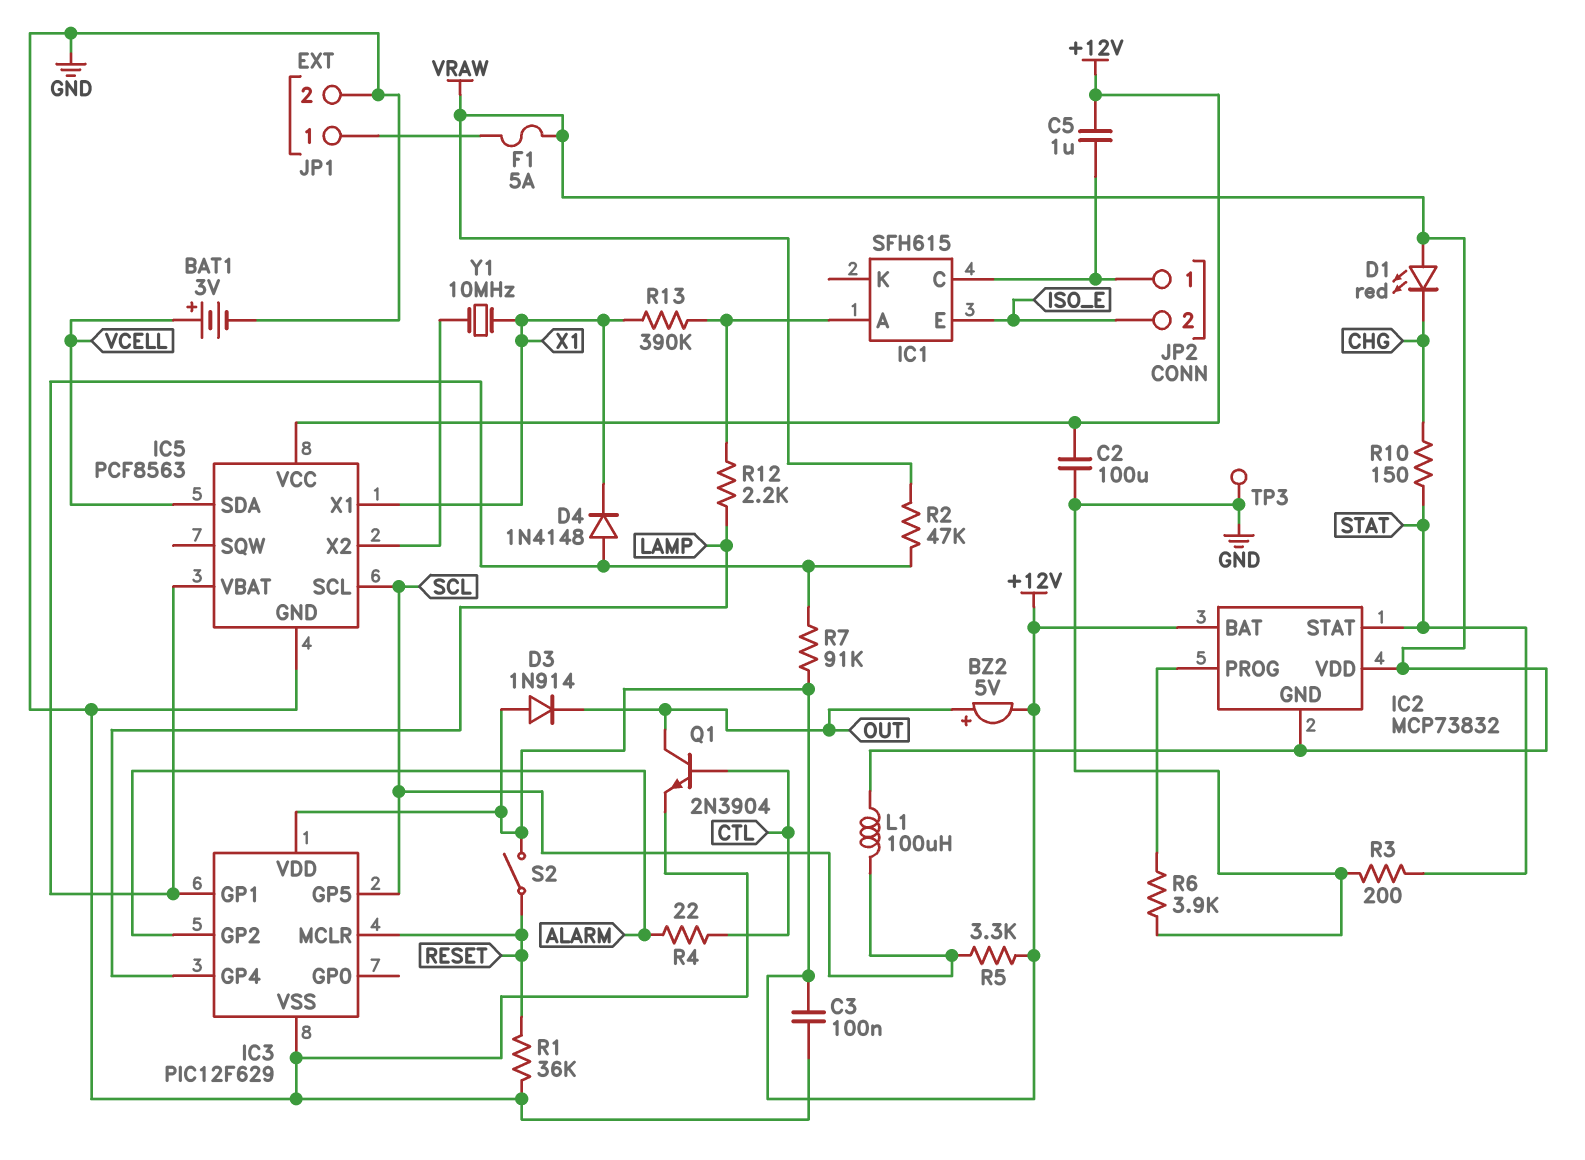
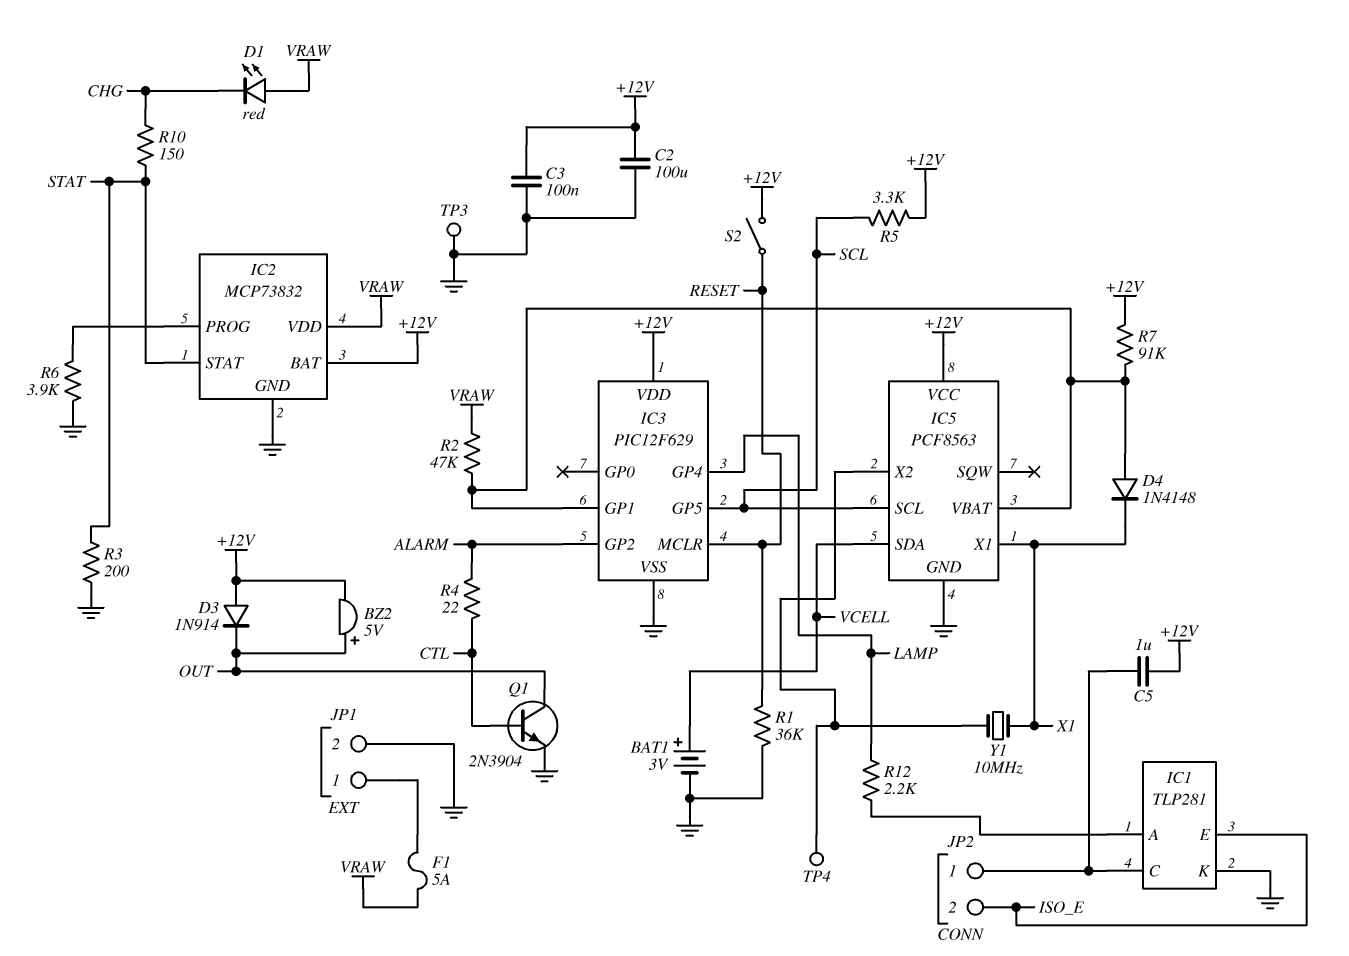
IC1: SFH615 -> TLP281
IC1 pin K: none -> GND
IC2 pin GND: VRAW -> GND
L1: 100uH (SCL, VRAW) -> none
R13: 390k (IC1/A, X1) -> none
TP4: none -> test point (IC5/X2)

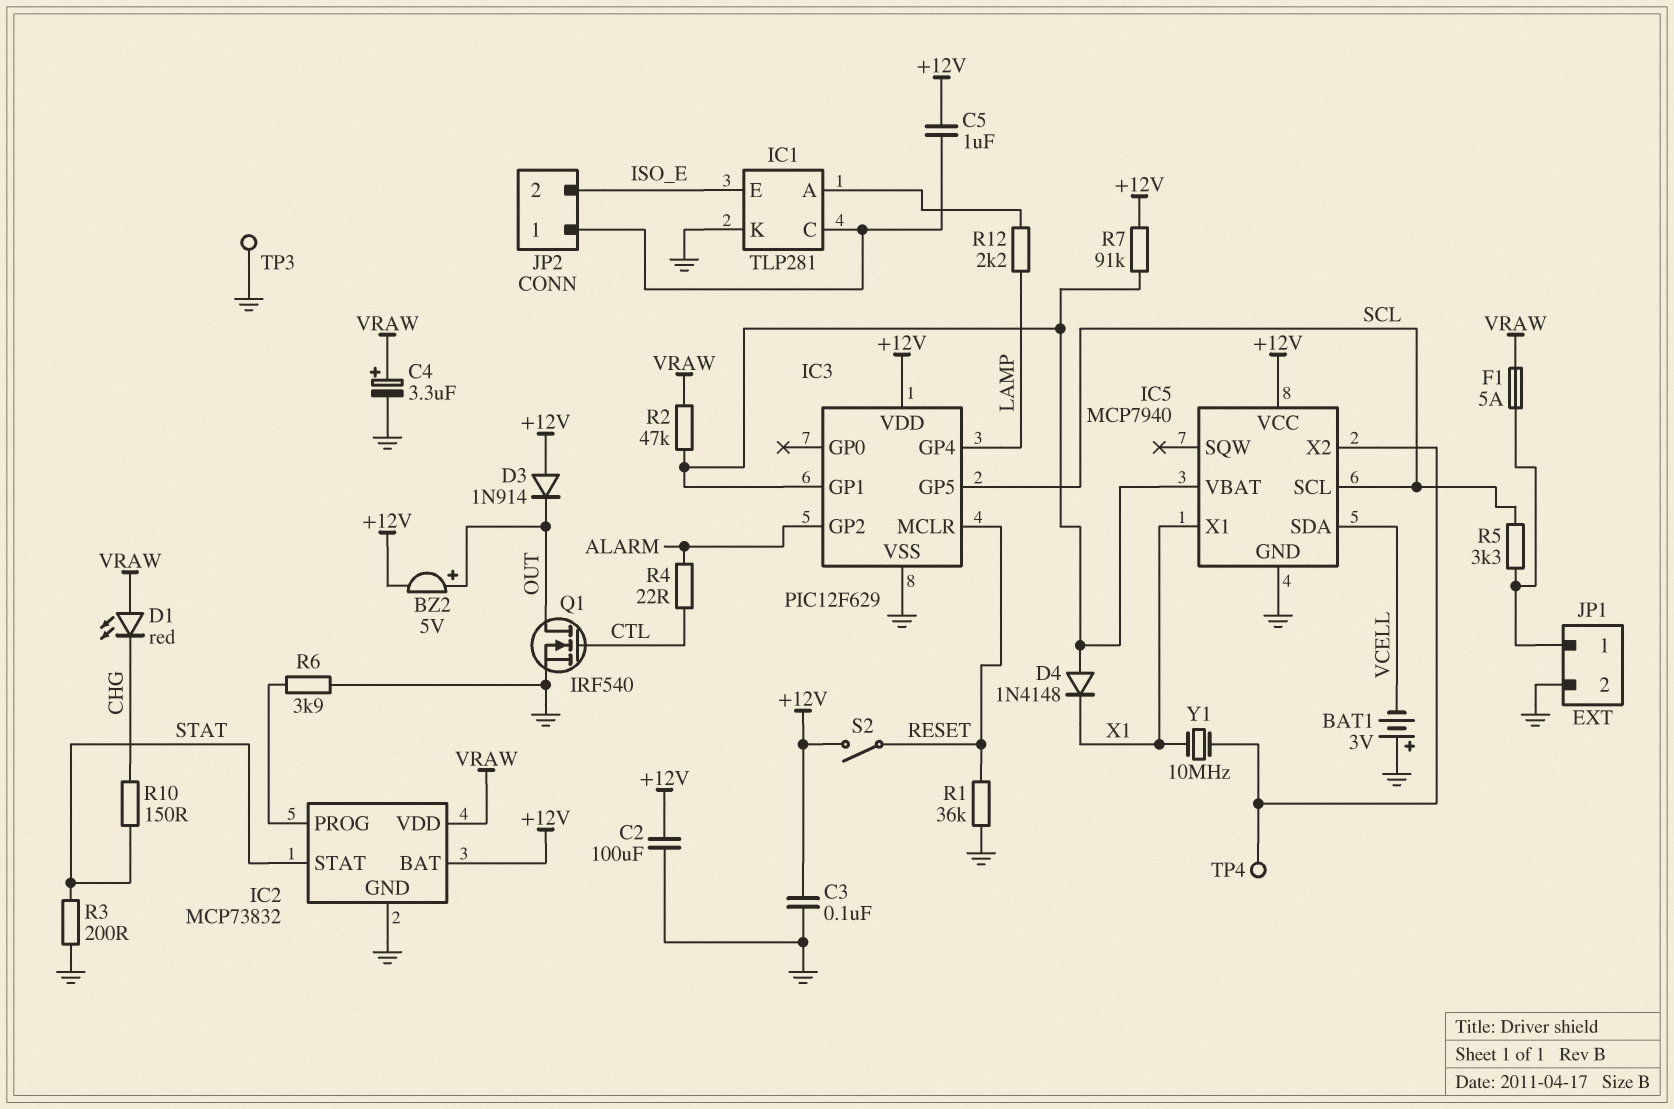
BAT1: 3V (plus VCELL, minus GND) -> 3V (plus GND, minus VCELL)
C4: none -> 3.3uF (plus VRAW, minus GND)
IC5: PCF8563 -> MCP7940
Q1: NPN 2N3904 (B CTL, C OUT, E GND) -> NMOS IRF540 (G CTL, D OUT, S GND)
R5: 3.3k (+12V, SCL) -> 3.3k (JP1/1, SCL)

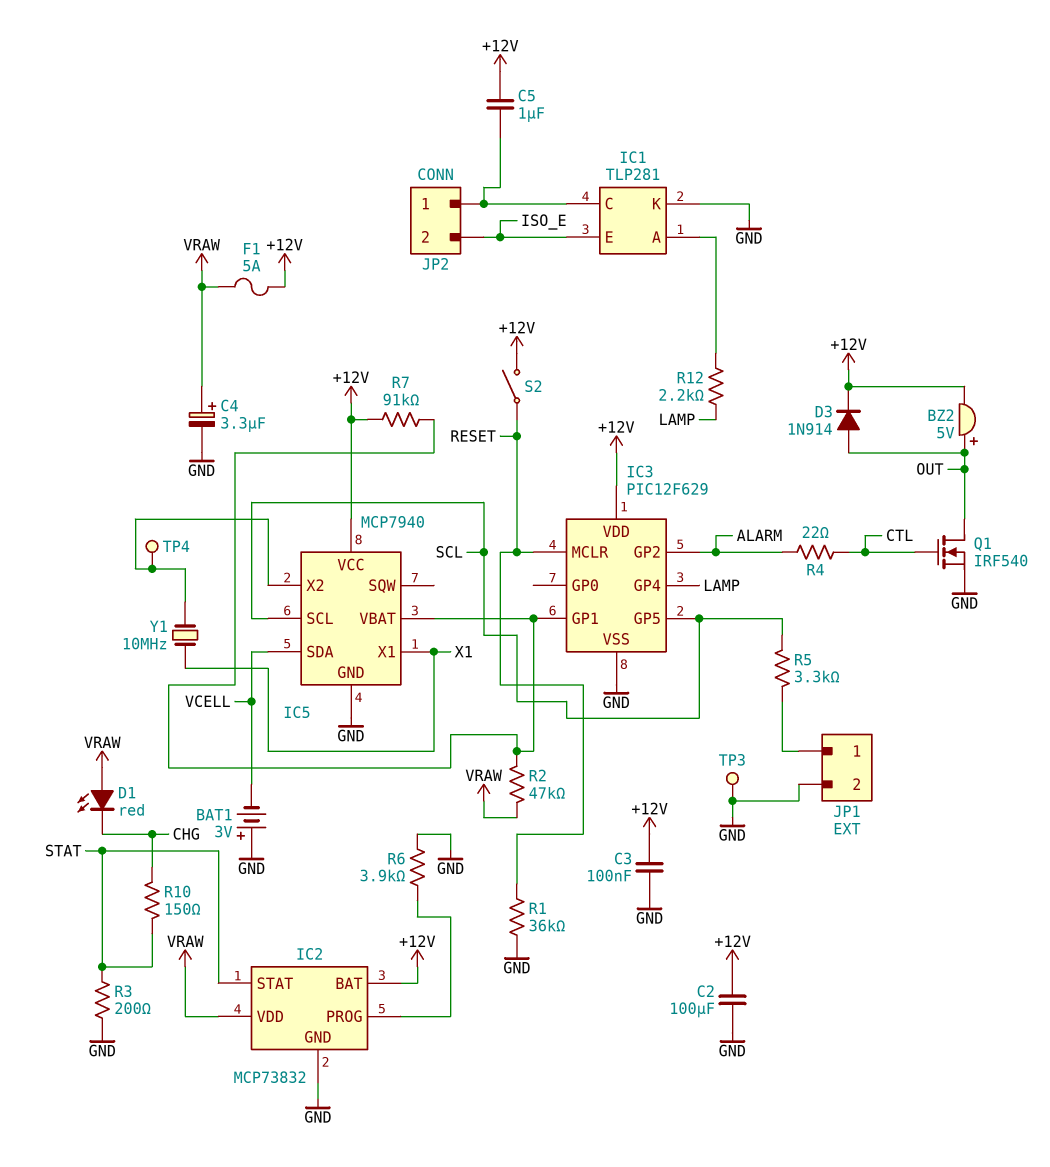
D3: diode 1N914 (A +12V, K OUT) -> diode 1N914 (A OUT, K +12V)
D4: diode 1N4148 (A IC3/GP1, K X1) -> none
F1: 5A (JP1/1, VRAW) -> 5A (+12V, VRAW)

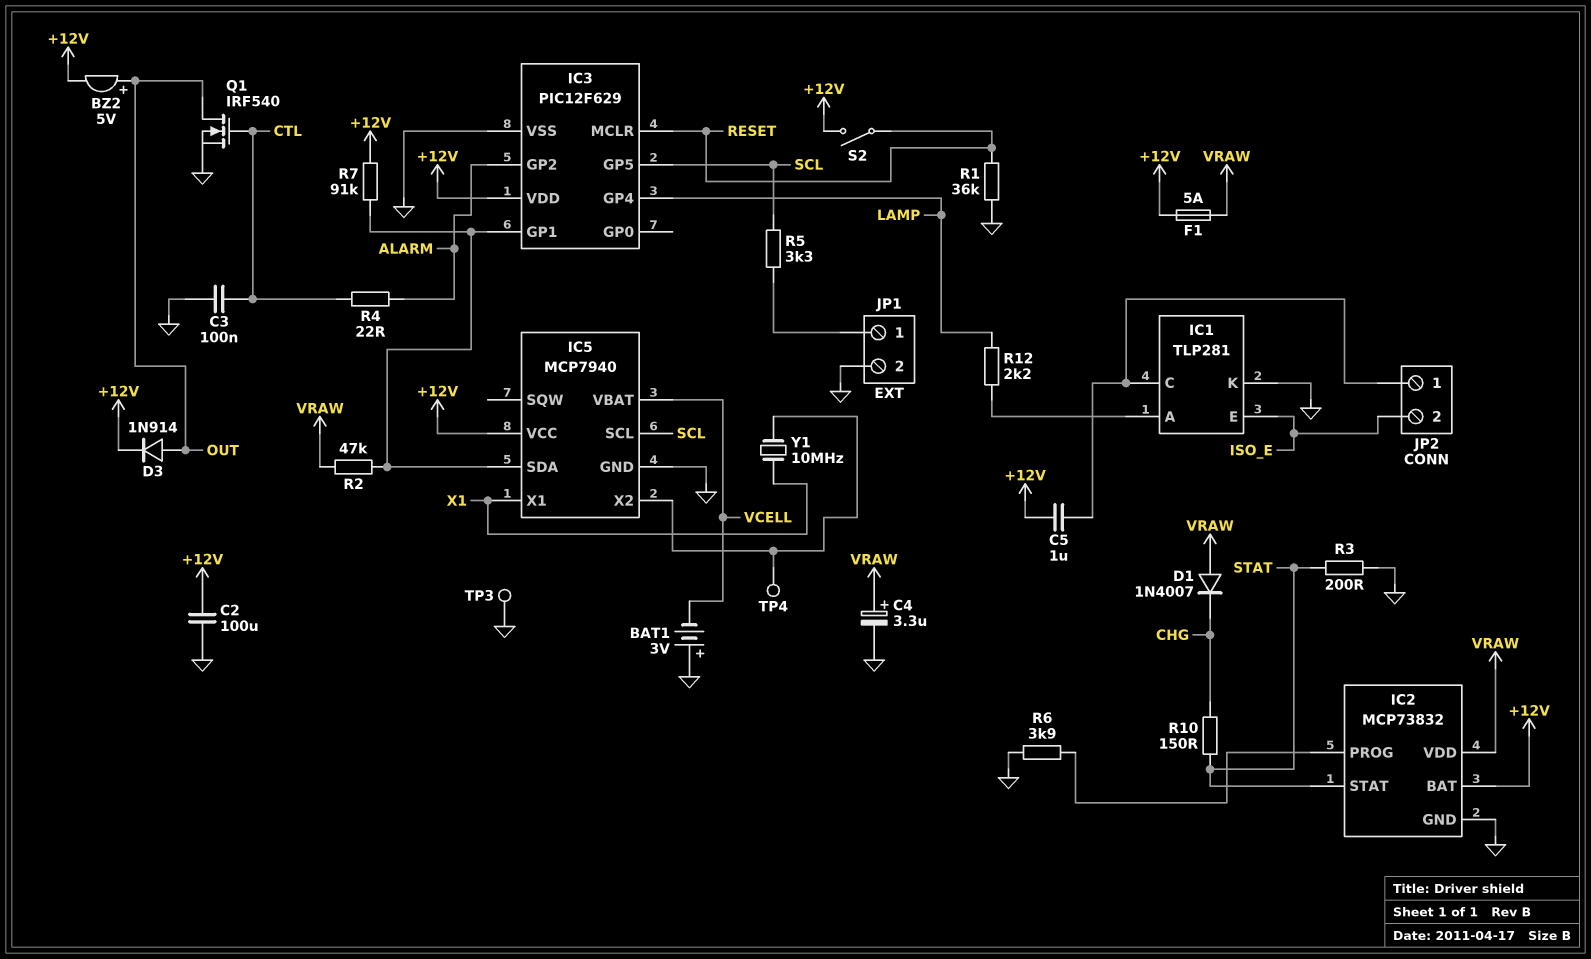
C3: 100nF (+12V, GND) -> 100nF (CTL, GND)
D1: LED red (A VRAW, K CHG) -> diode 1N4007 (A VRAW, K CHG)
IC5 pin SDA: VCELL -> IC3/GP1
IC5 pin VBAT: IC3/GP1 -> VCELL

